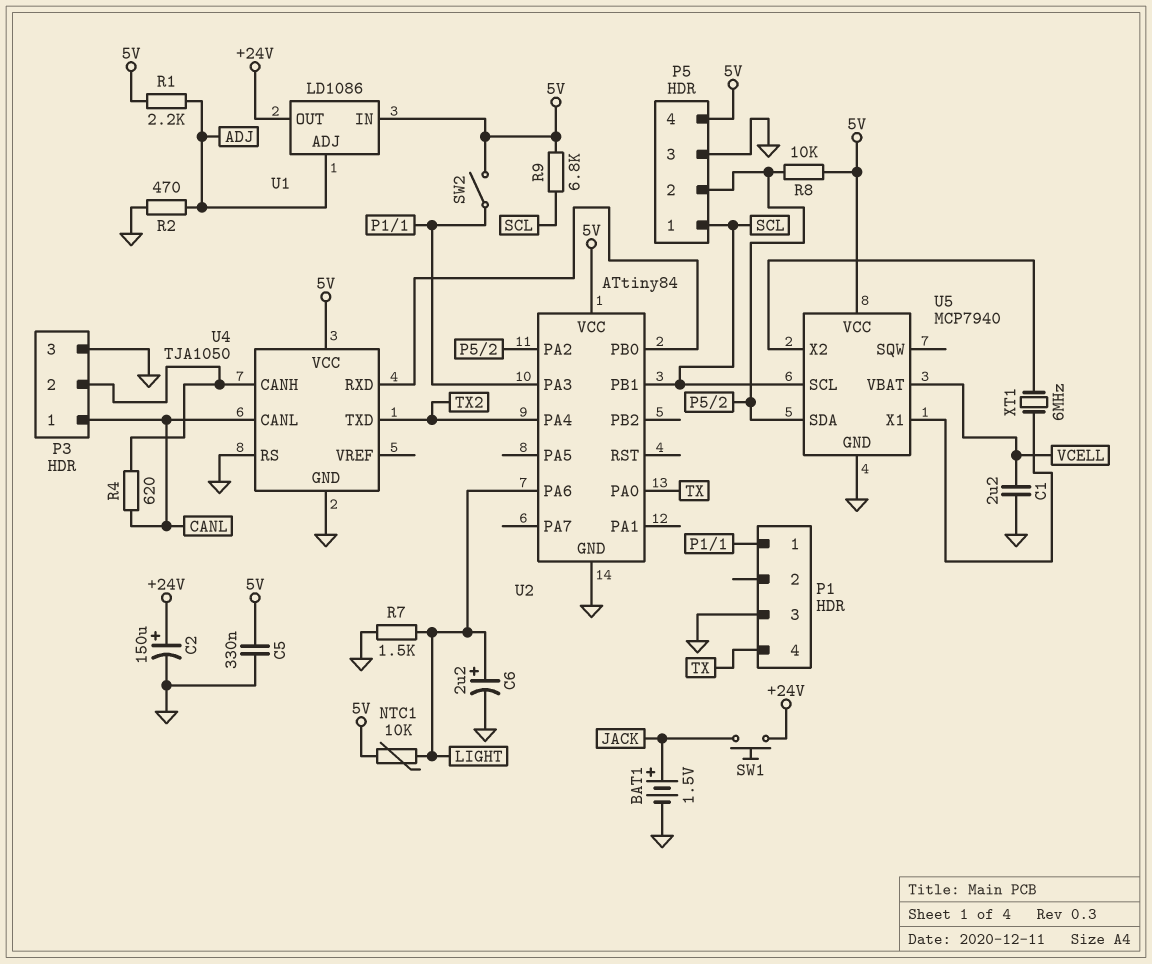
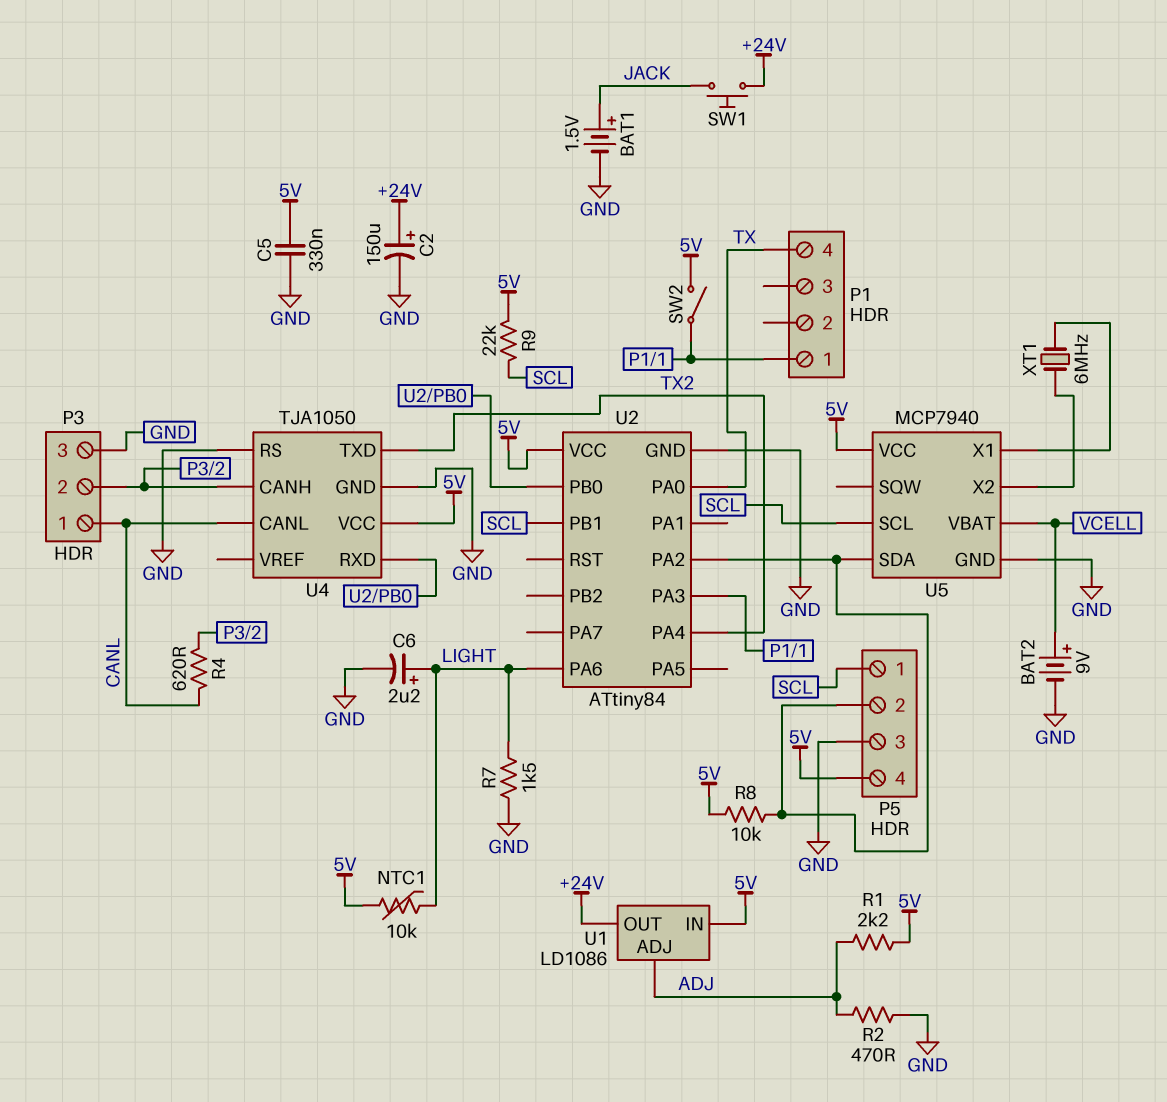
BAT2: none -> 9V (plus VCELL, minus GND)
C1: 2.2uF (GND, VCELL) -> none
P1 pin 3: GND -> none
R9: 6.8k (5V, SCL) -> 22k (5V, SCL)

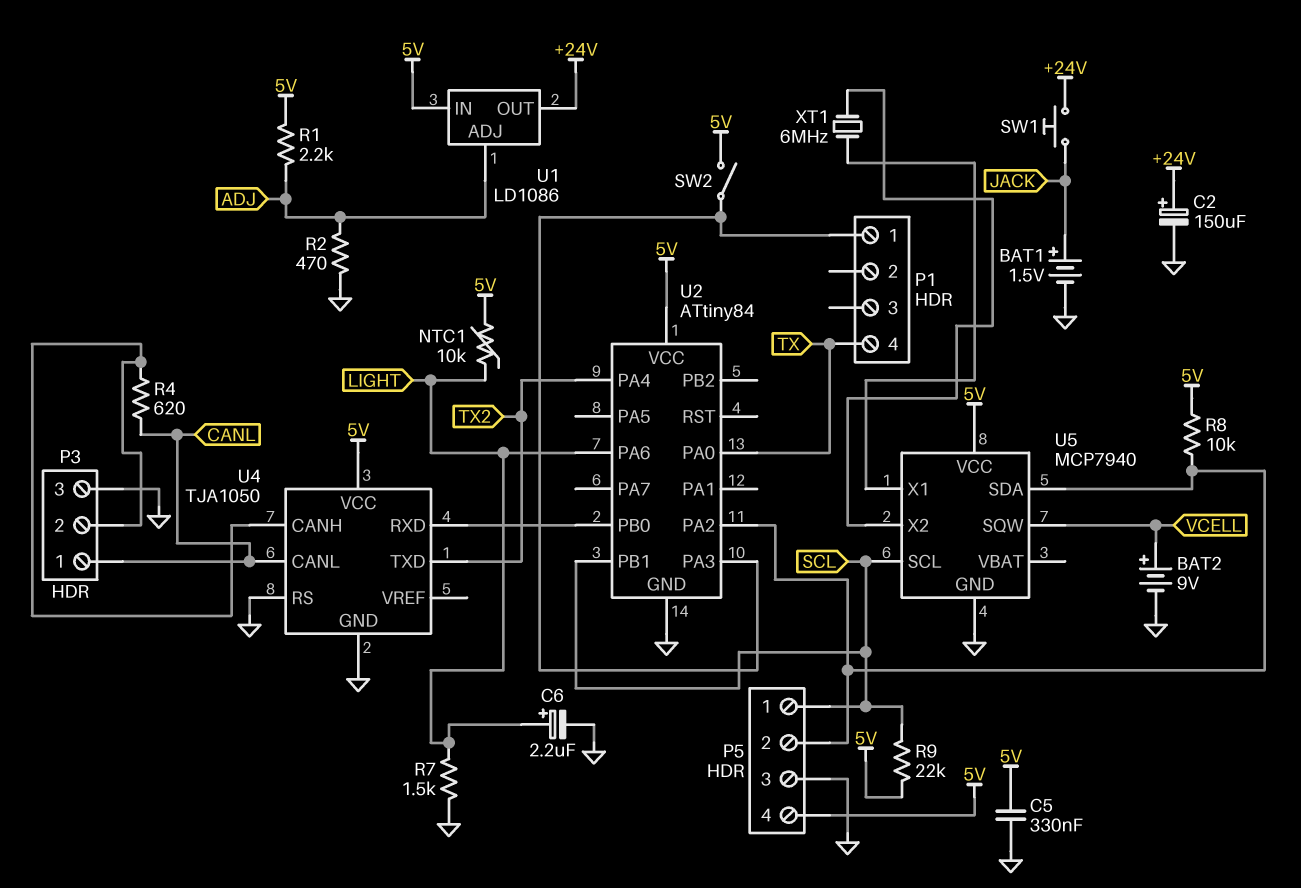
U5 pin SQW: none -> VCELL
U5 pin VBAT: VCELL -> none

